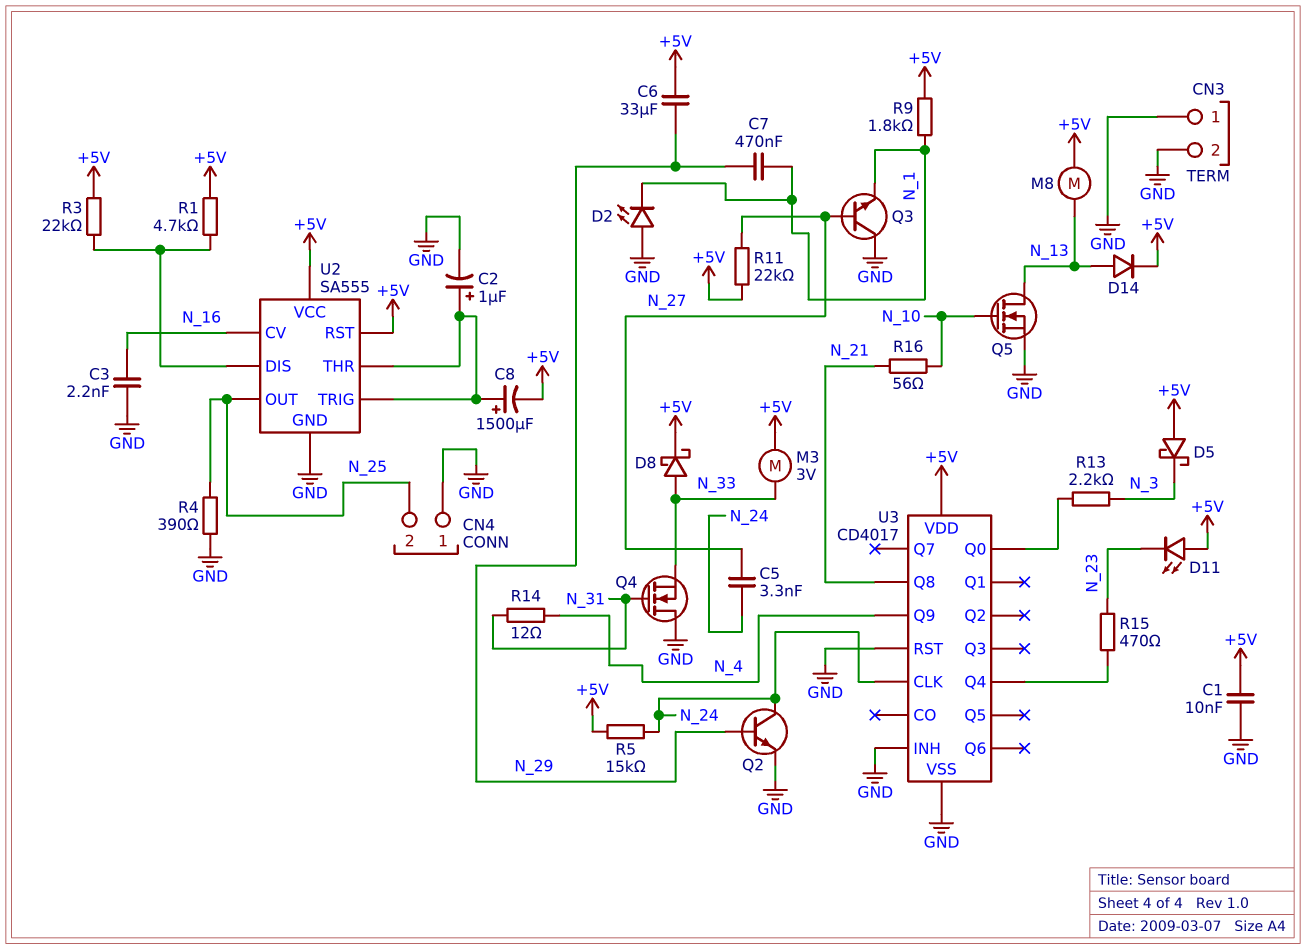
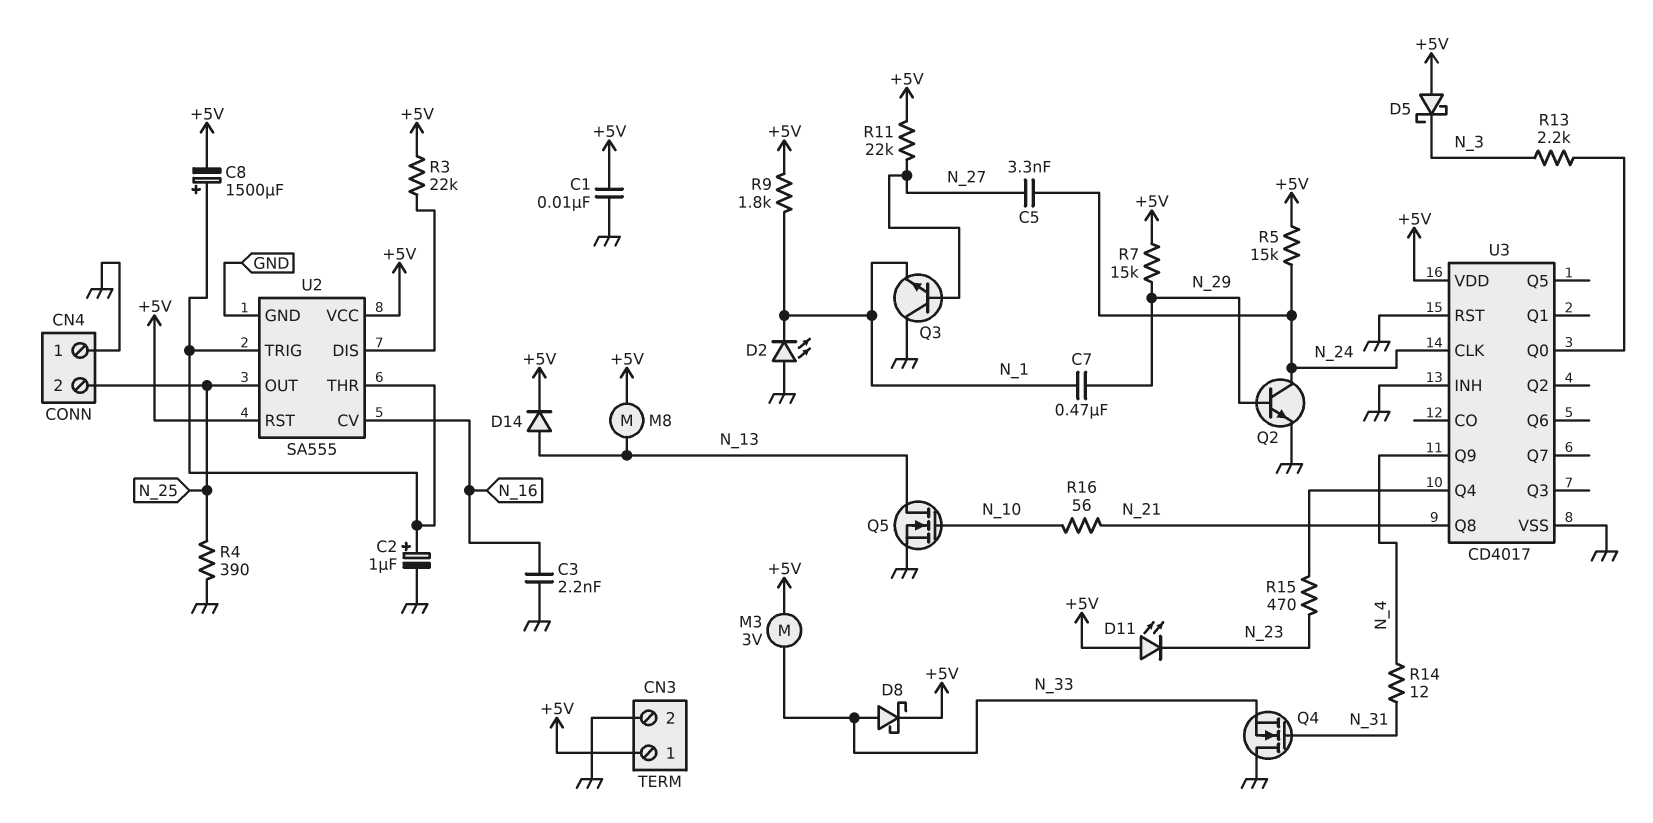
C6: 33uF (+5V, N_29) -> none
CN3 pin 1: GND -> +5V
R1: 4.7k (+5V, U2/DIS) -> none
R7: none -> 15k (+5V, N_29)

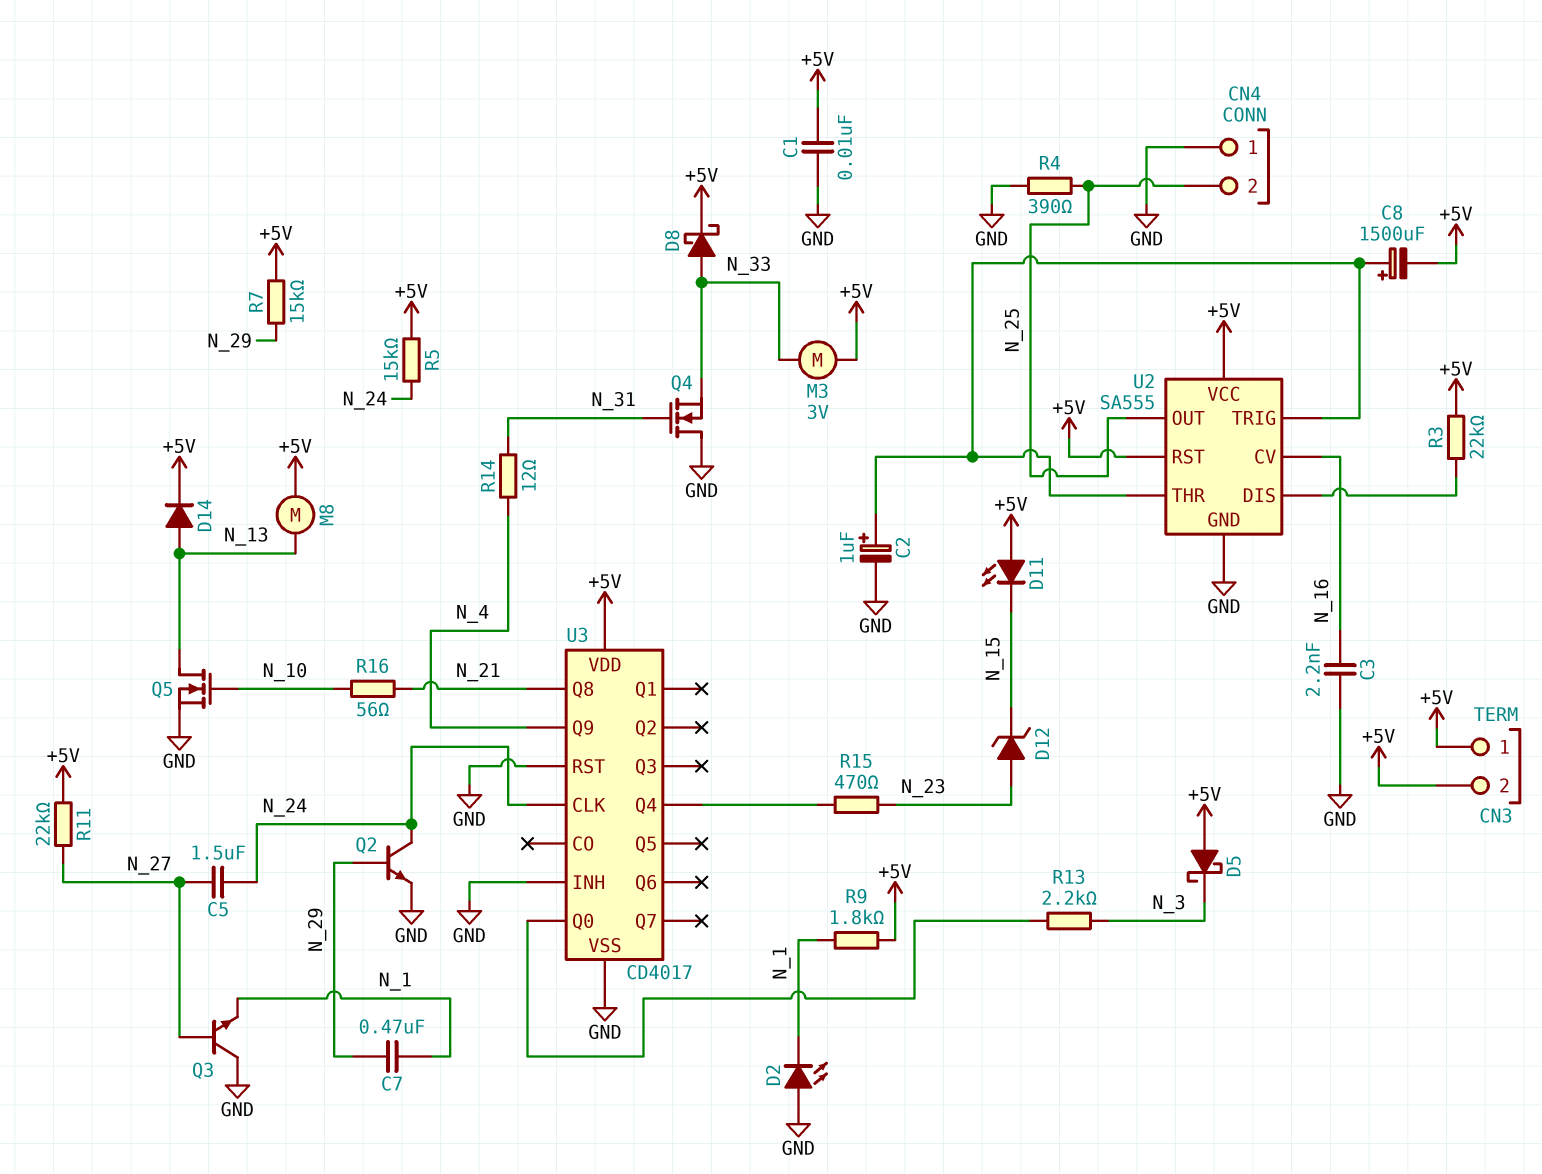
C5: 3.3nF (N_24, N_27) -> 1.5uF (N_24, N_27)
CN3 pin 2: GND -> +5V
D11: LED (A +5V, K N_23) -> LED (A +5V, K N_15)
D12: none -> zener (A N_23, K N_15)

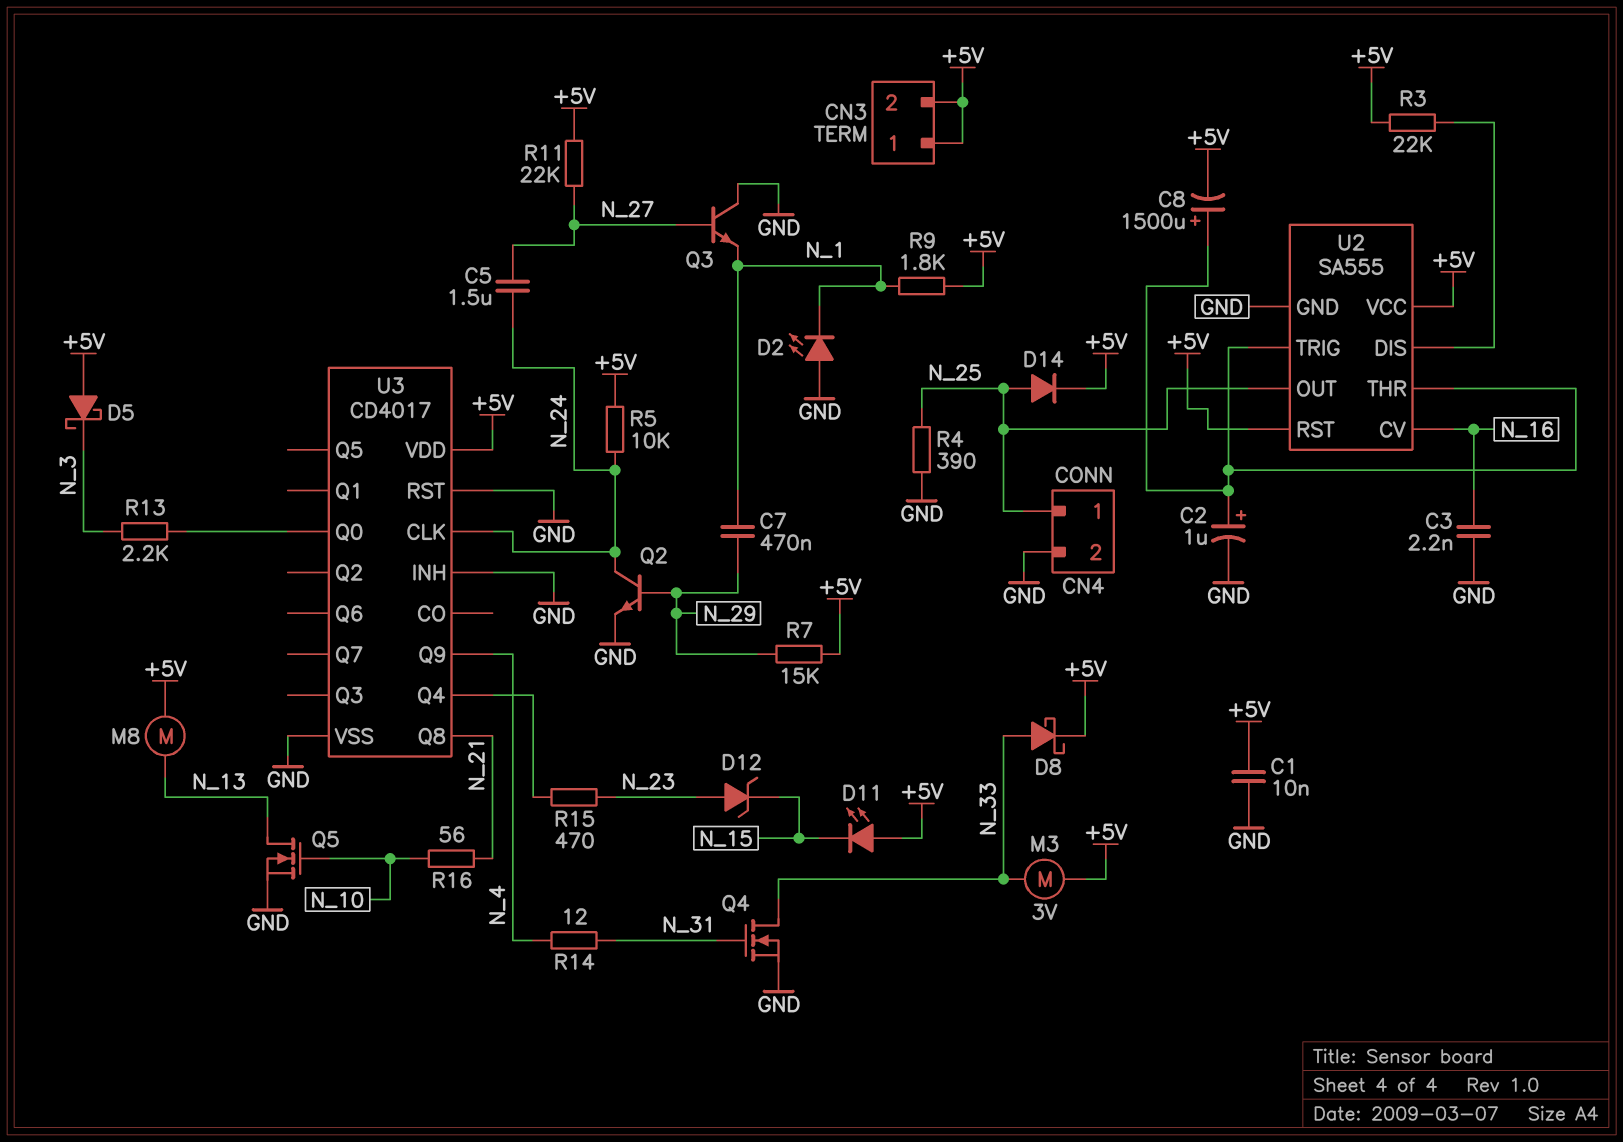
CN4 pin 1: GND -> N_25
CN4 pin 2: N_25 -> GND
D14: diode (A N_13, K +5V) -> diode (A N_25, K +5V)
Q4: NMOS (G N_31, D GND, S N_33) -> NMOS (G N_31, D N_33, S GND)
R5: 15k (+5V, N_24) -> 10k (+5V, N_24)

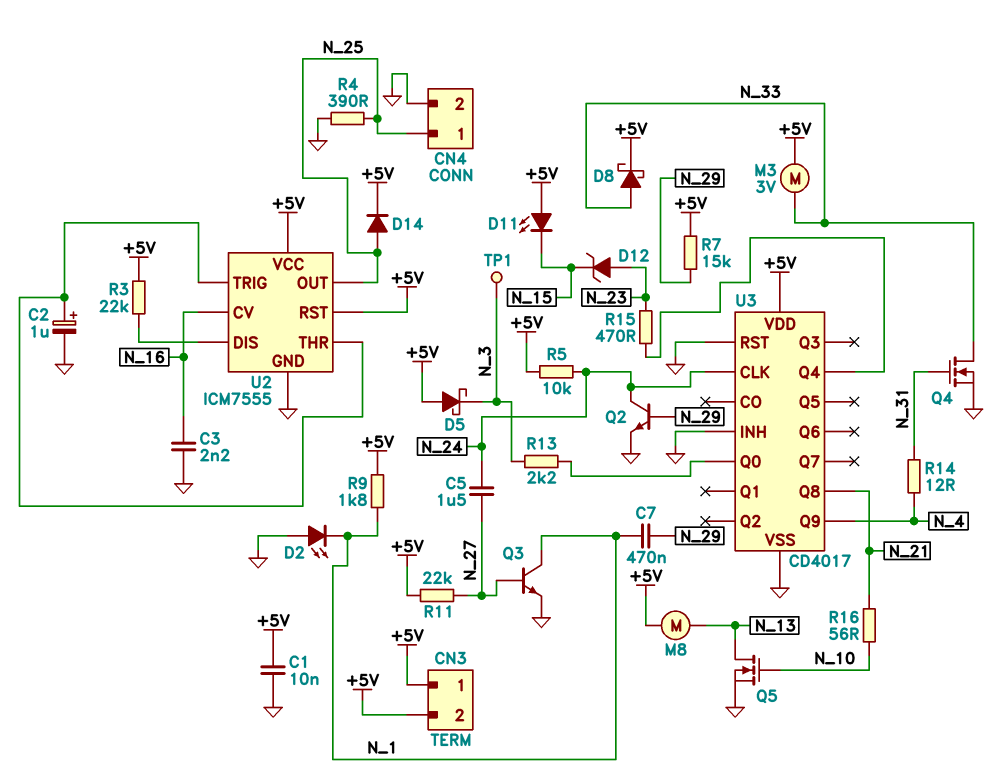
C8: 1500uF (plus U2/THR, minus +5V) -> none
Q3: NPN (B N_27, C GND, E N_1) -> NPN (B N_27, C N_1, E GND)
TP1: none -> test point (N_3)
U2: SA555 -> ICM7555

